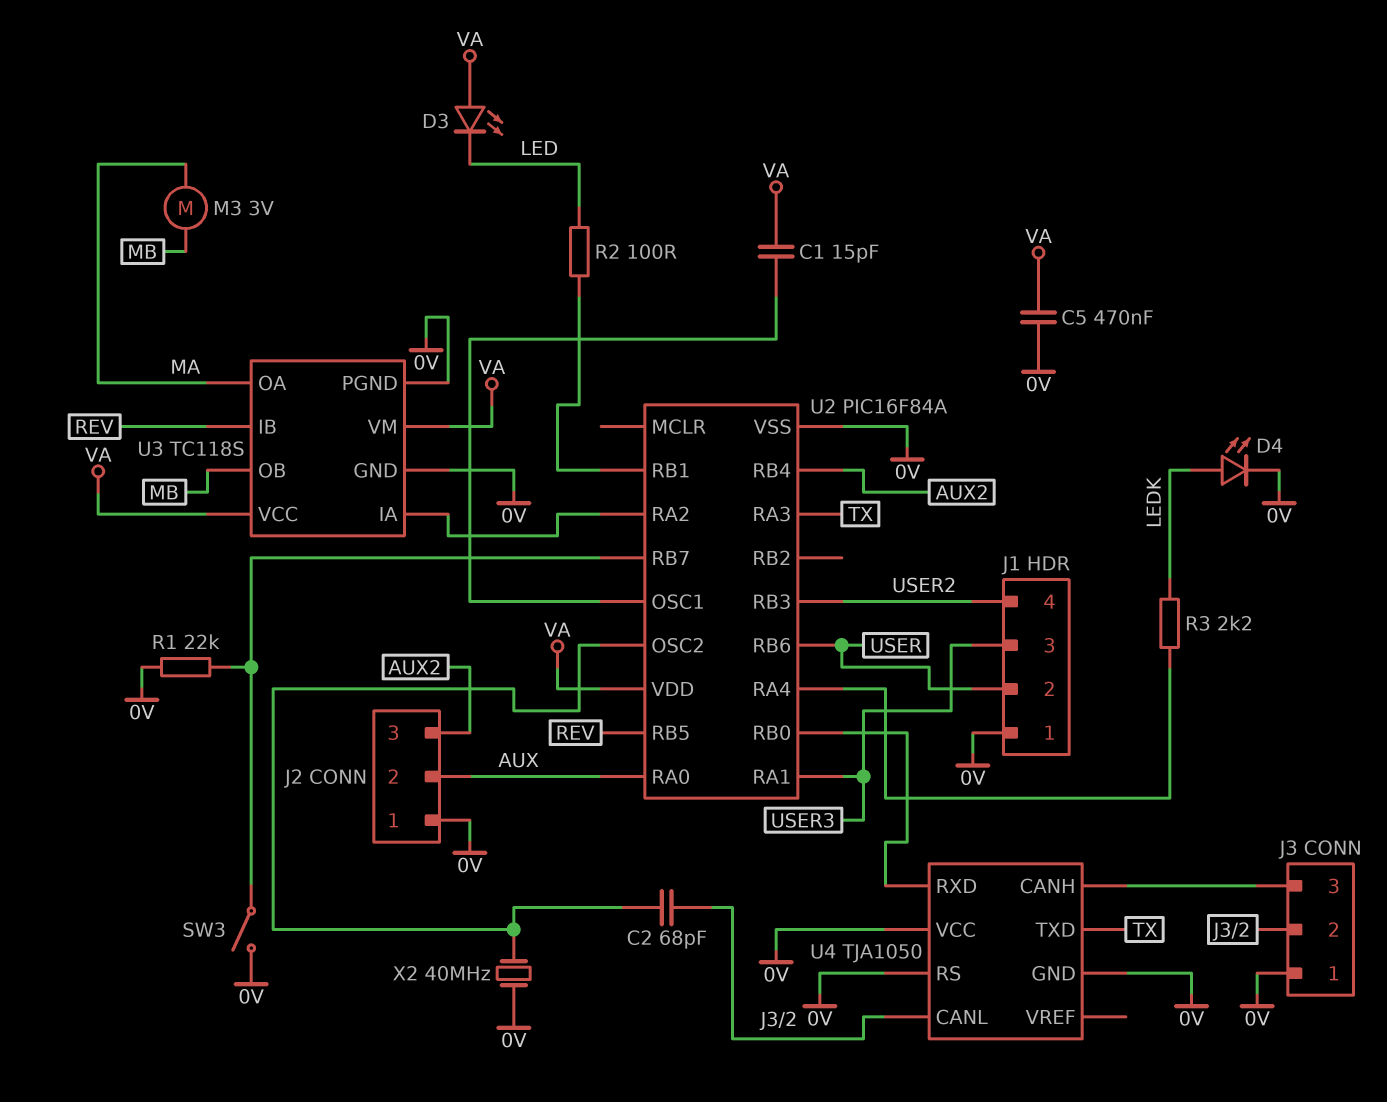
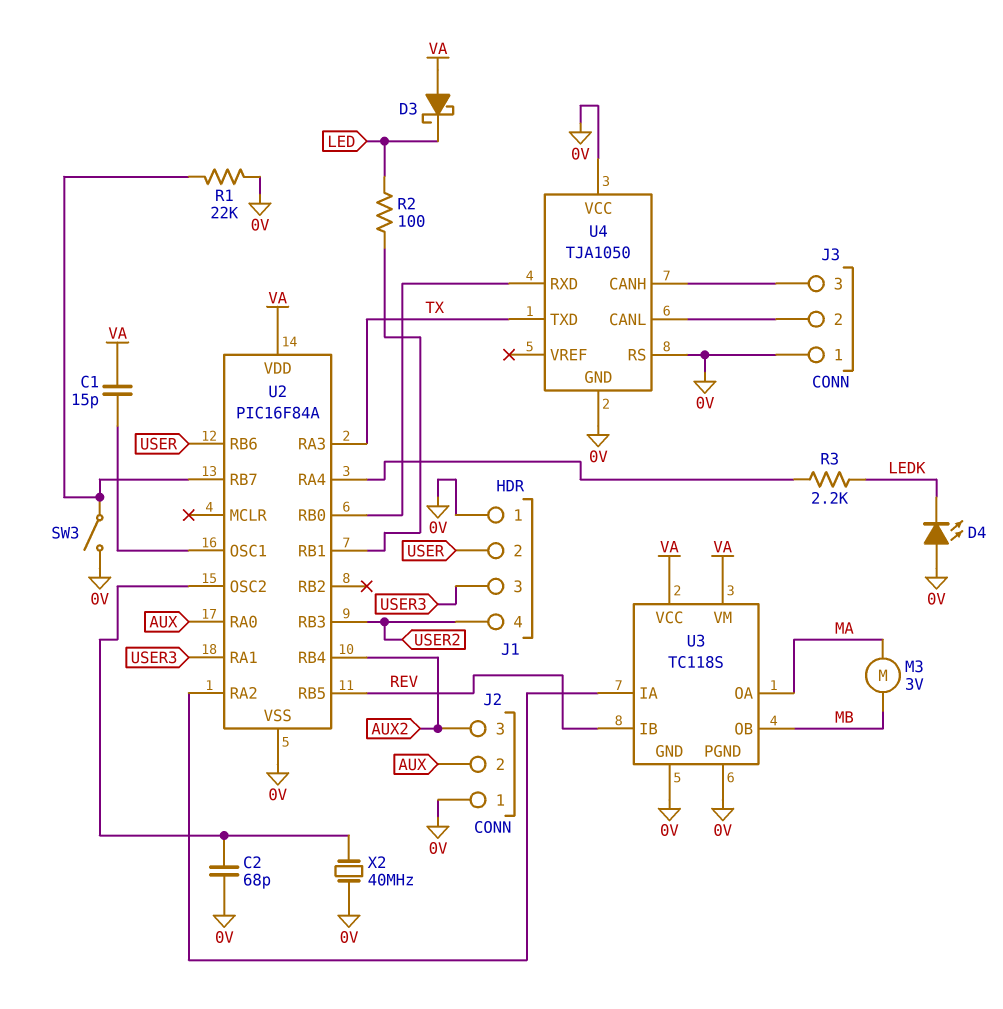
C2: 68pF (J3/2, U2/OSC2) -> 68pF (0V, U2/OSC2)
C5: 470nF (0V, VA) -> none
D3: LED (A VA, K LED) -> schottky (A VA, K LED)
D4: LED (A LEDK, K 0V) -> LED (A 0V, K LEDK)

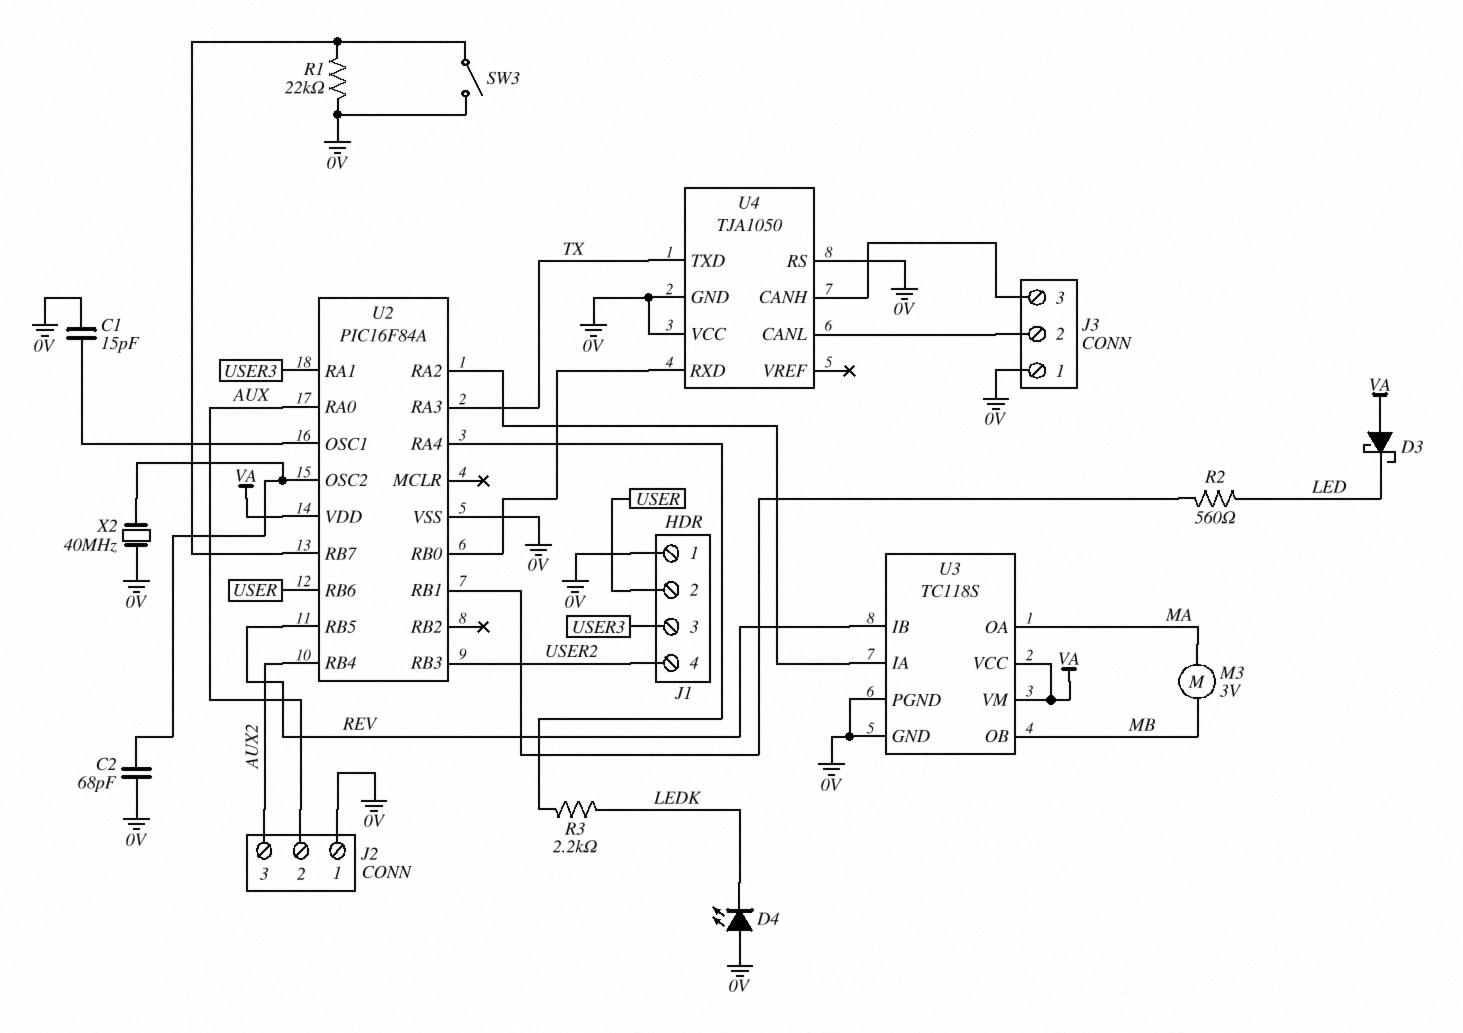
C1: 15pF (U2/OSC1, VA) -> 15pF (0V, U2/OSC1)
R2: 100 (LED, U2/RB1) -> 560 (LED, U2/RB1)

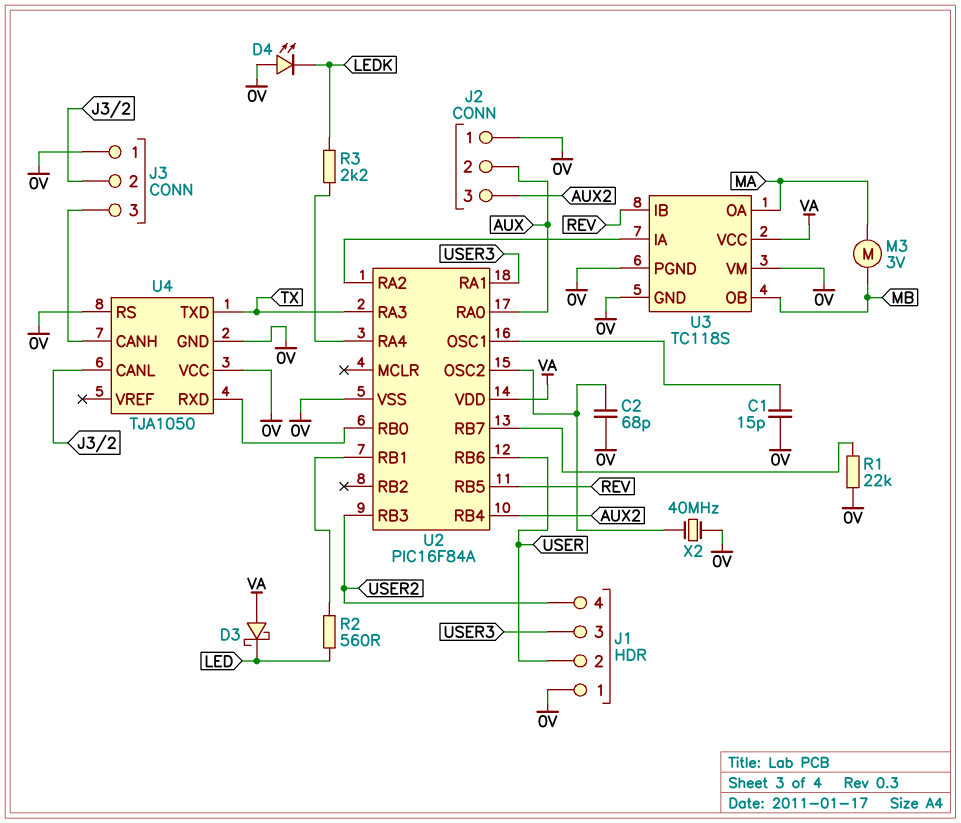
SW3: switch (0V, U2/RB7) -> none
U3 pin VM: VA -> 0V

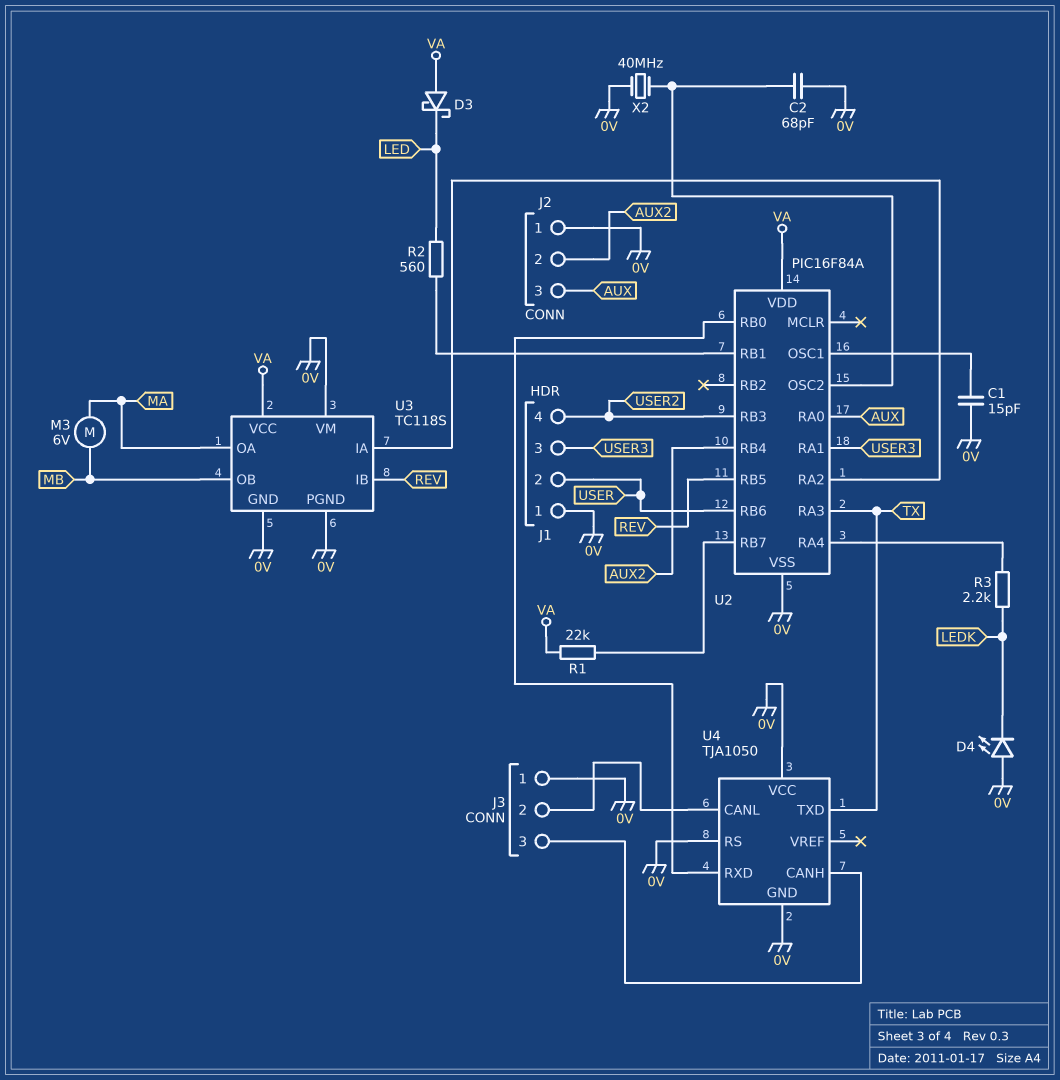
J2 pin 2: AUX -> AUX2
J2 pin 3: AUX2 -> AUX
M3: motor 3V (MA, MB) -> motor 6V (MA, MB)
R1: 22k (0V, U2/RB7) -> 22k (U2/RB7, VA)

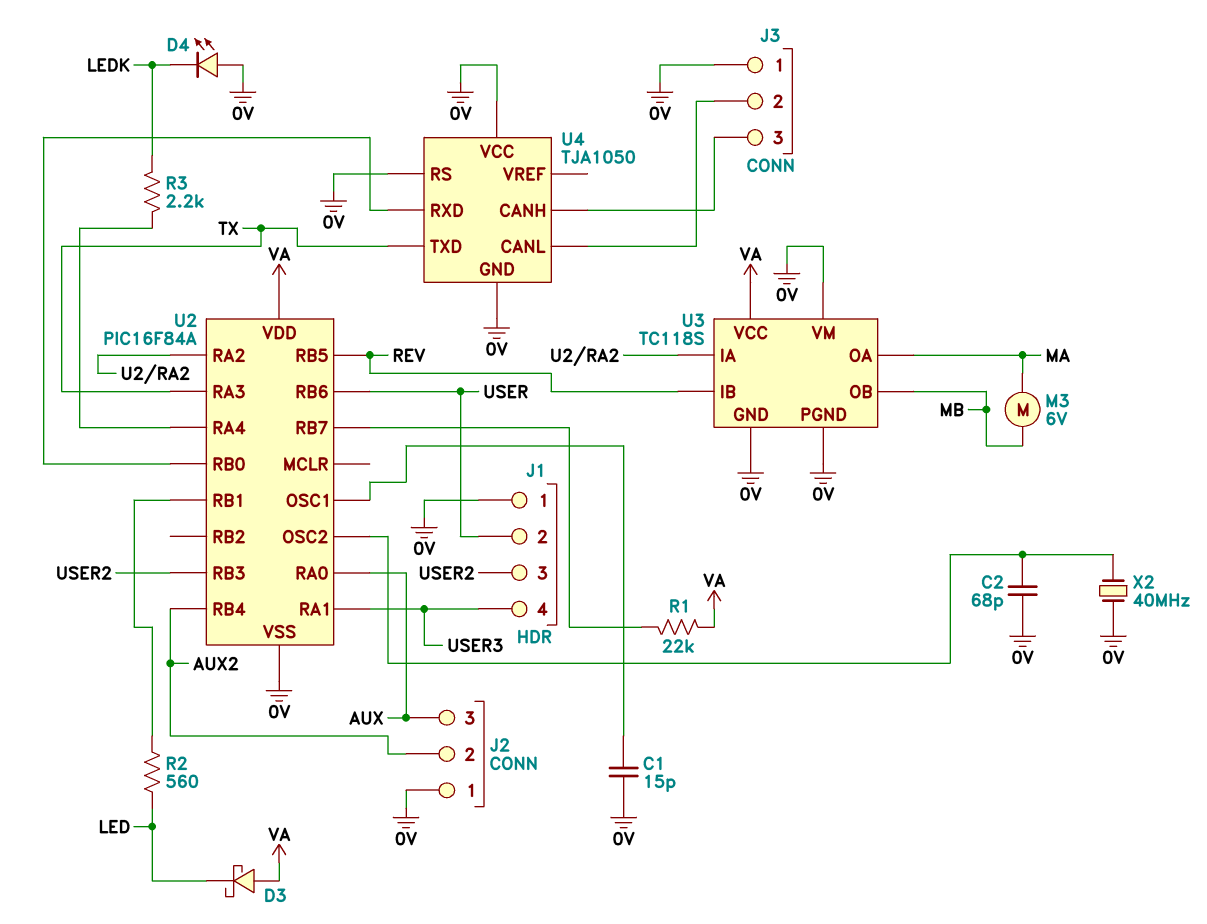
J1 pin 3: USER3 -> USER2
J1 pin 4: USER2 -> USER3

